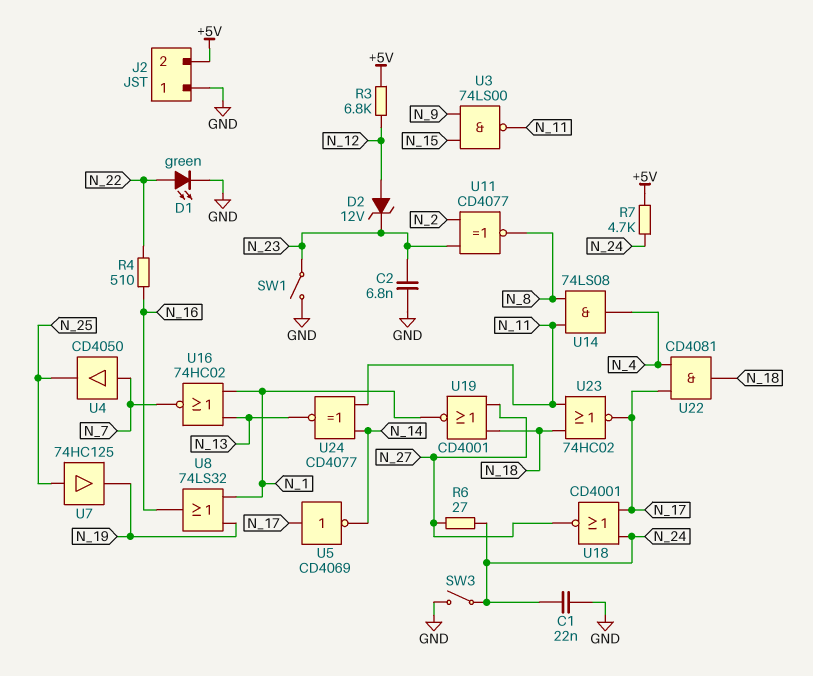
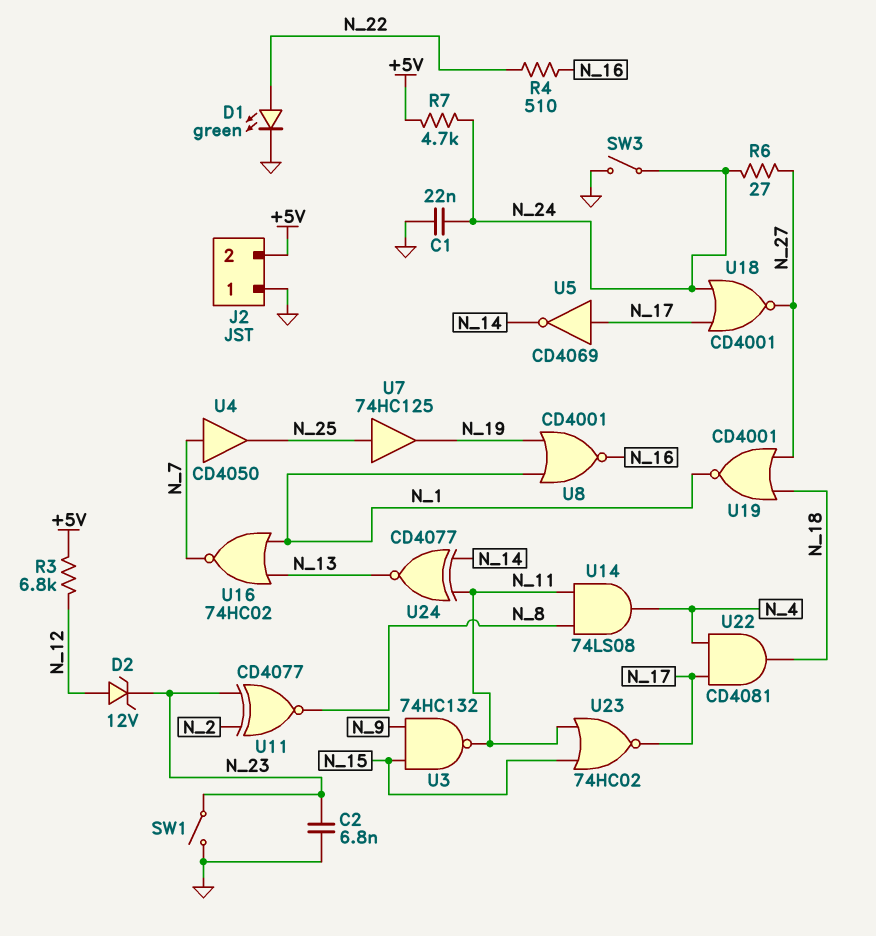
U3: NAND 74LS00 (in N_9, in N_15, out N_11) -> NAND 74HC132 (in N_9, in N_15, out N_11)
U8: OR 74LS32 (in N_1, in N_19, out N_16) -> NOR CD4001 (in N_1, in N_19, out N_16)
U23: NOR 74HC02 (in N_11, in N_18, out N_17) -> NOR 74HC02 (in N_11, in N_15, out N_17)

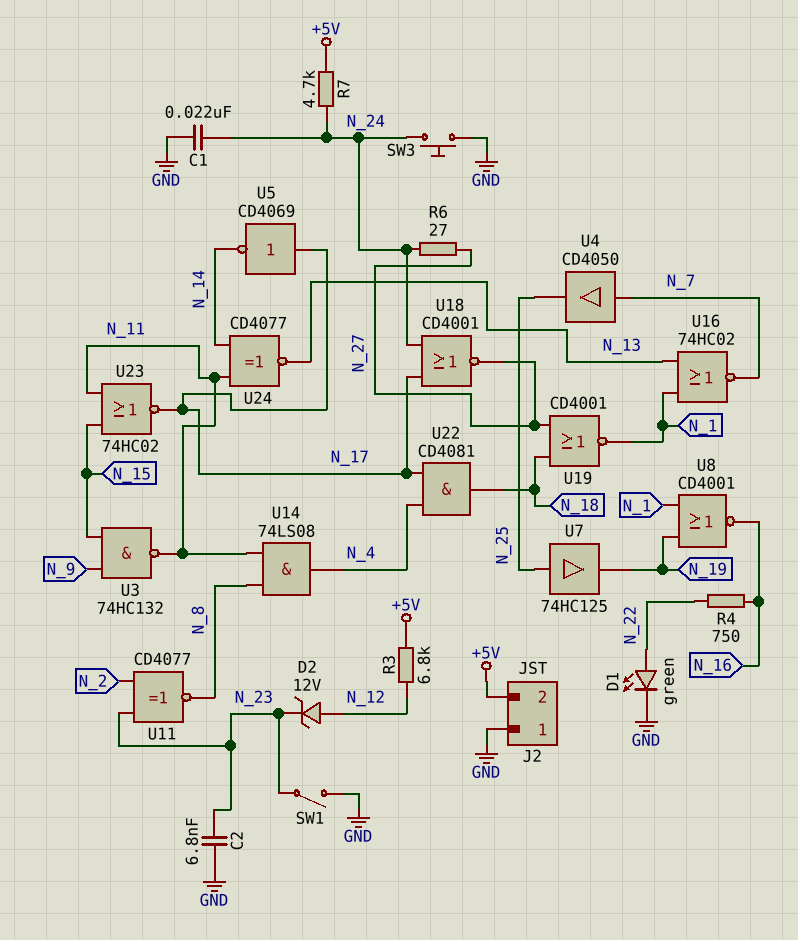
R4: 510 (N_16, N_22) -> 750 (N_16, N_22)
SW3: switch (GND, N_24) -> button (GND, N_24)

